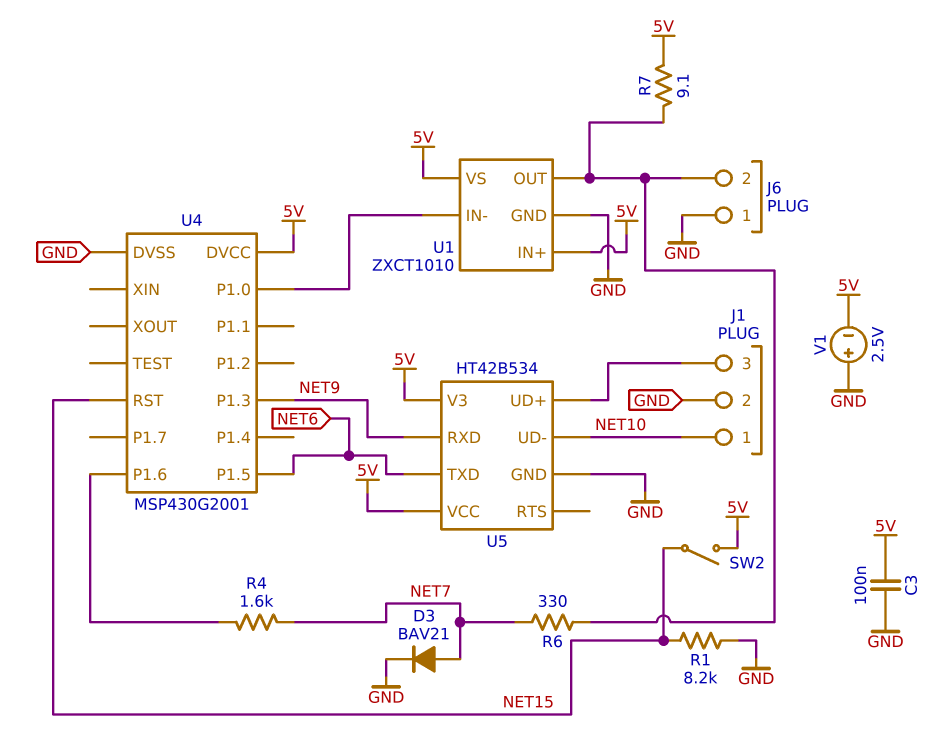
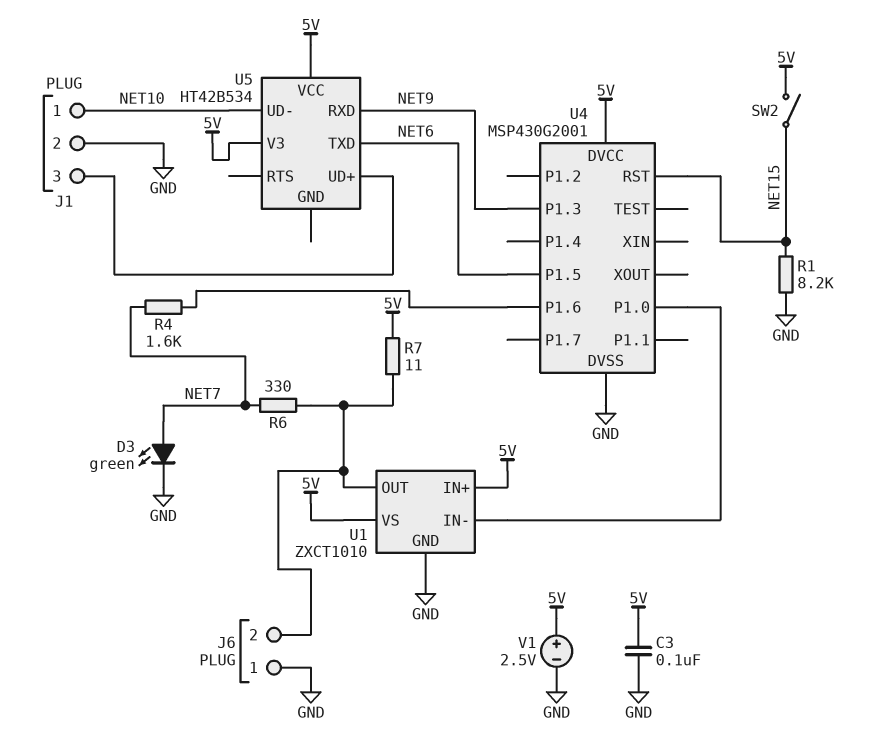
D3: diode BAV21 (A NET7, K GND) -> LED green (A NET7, K GND)
R7: 9.1 (5V, J6/2) -> 11 (5V, J6/2)
U5 pin GND: GND -> none
V1: 2.5V (plus GND, minus 5V) -> 2.5V (plus 5V, minus GND)

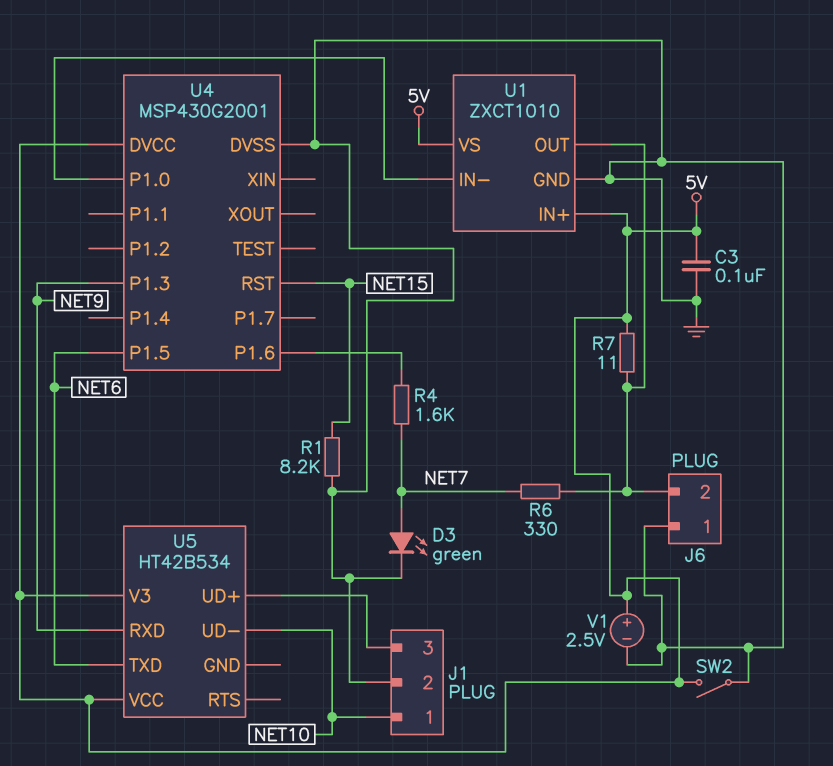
SW2: switch (5V, NET15) -> switch (5V, GND)

